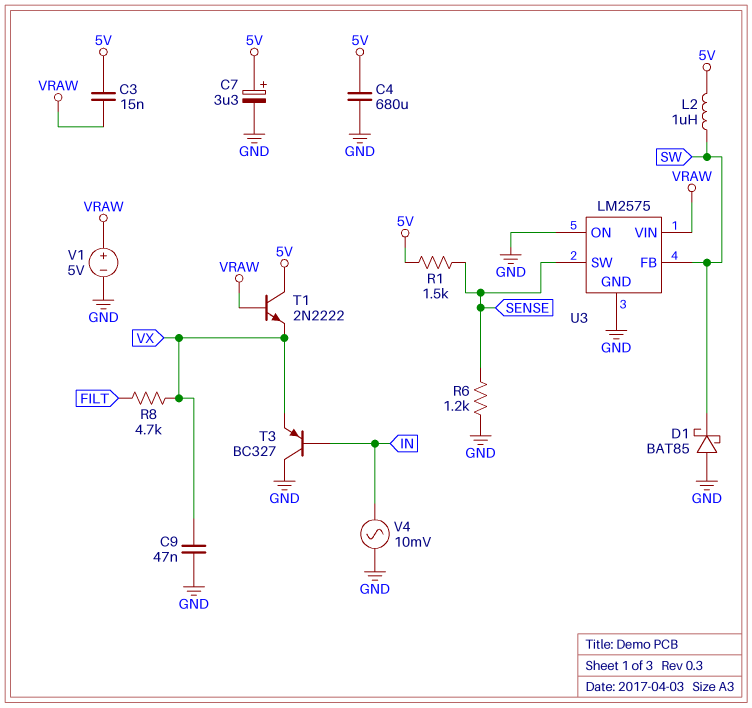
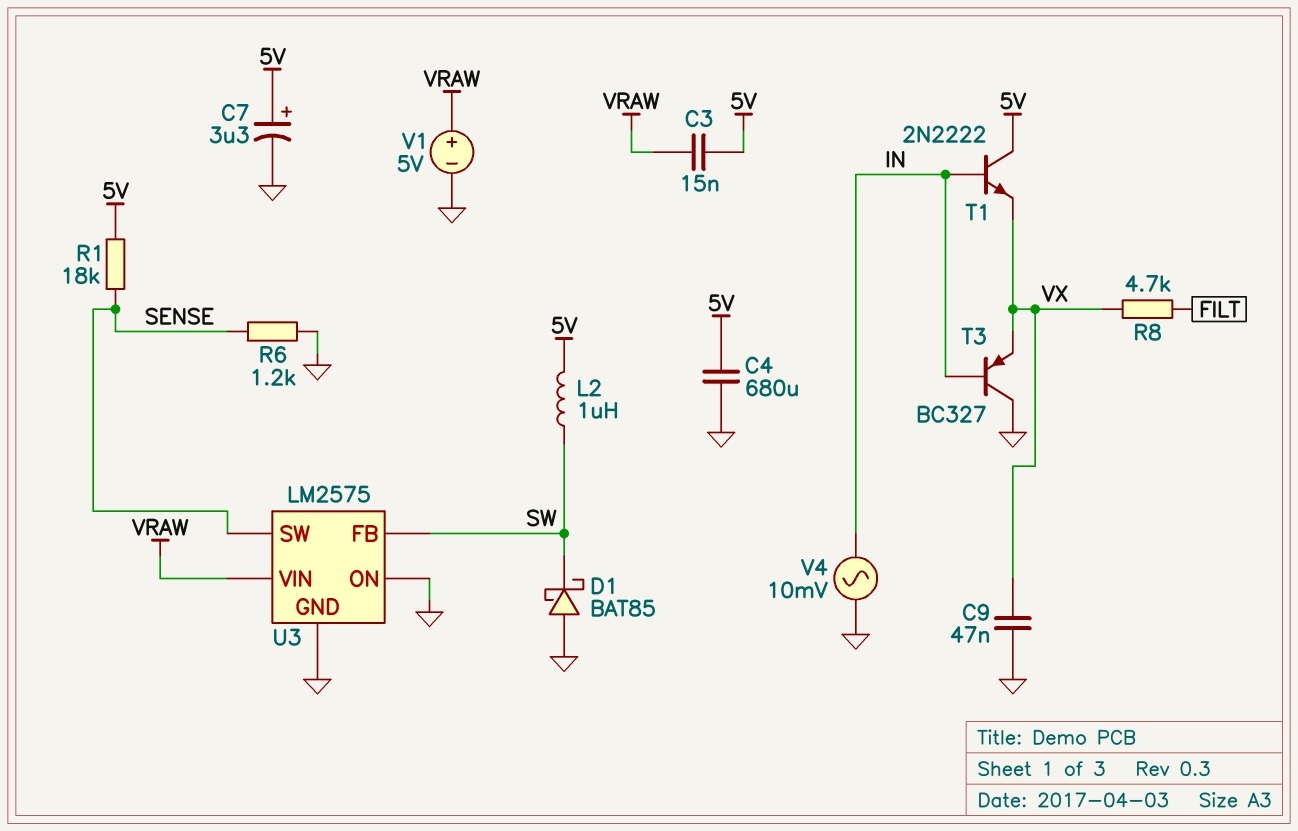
R1: 1.5k (5V, SENSE) -> 18k (5V, SENSE)
T1: NPN 2N2222 (B VRAW, C 5V, E VX) -> NPN 2N2222 (B IN, C 5V, E VX)

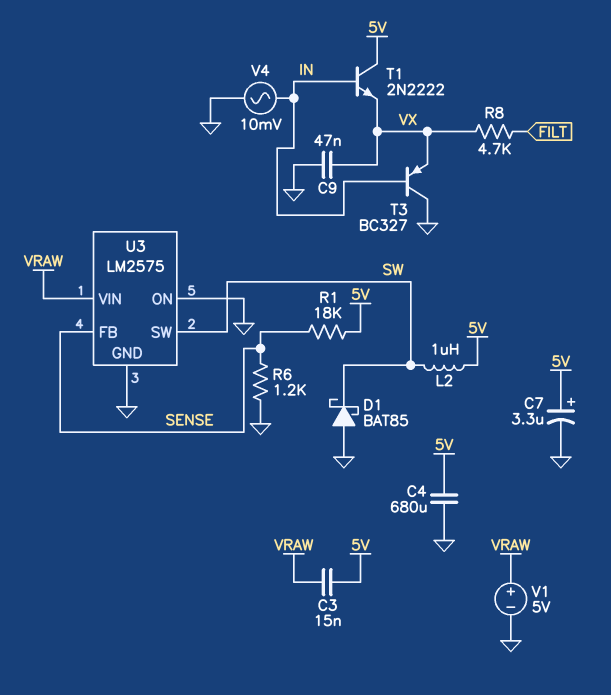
U3 pin FB: SW -> SENSE
U3 pin SW: SENSE -> SW

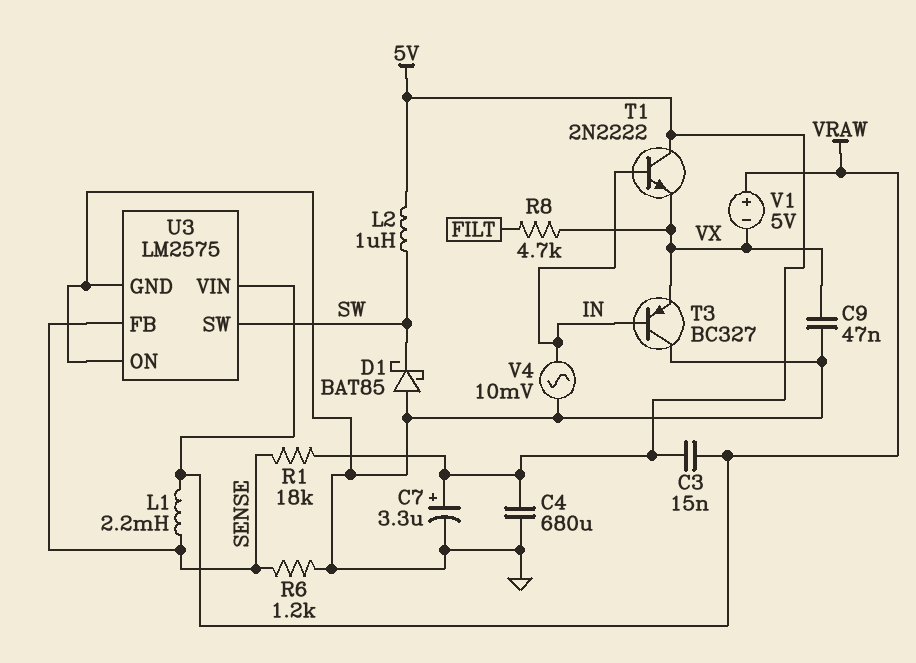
L1: none -> 2.2mH (SENSE, VRAW)
V1: 5V (plus VRAW, minus GND) -> 5V (plus VRAW, minus VX)

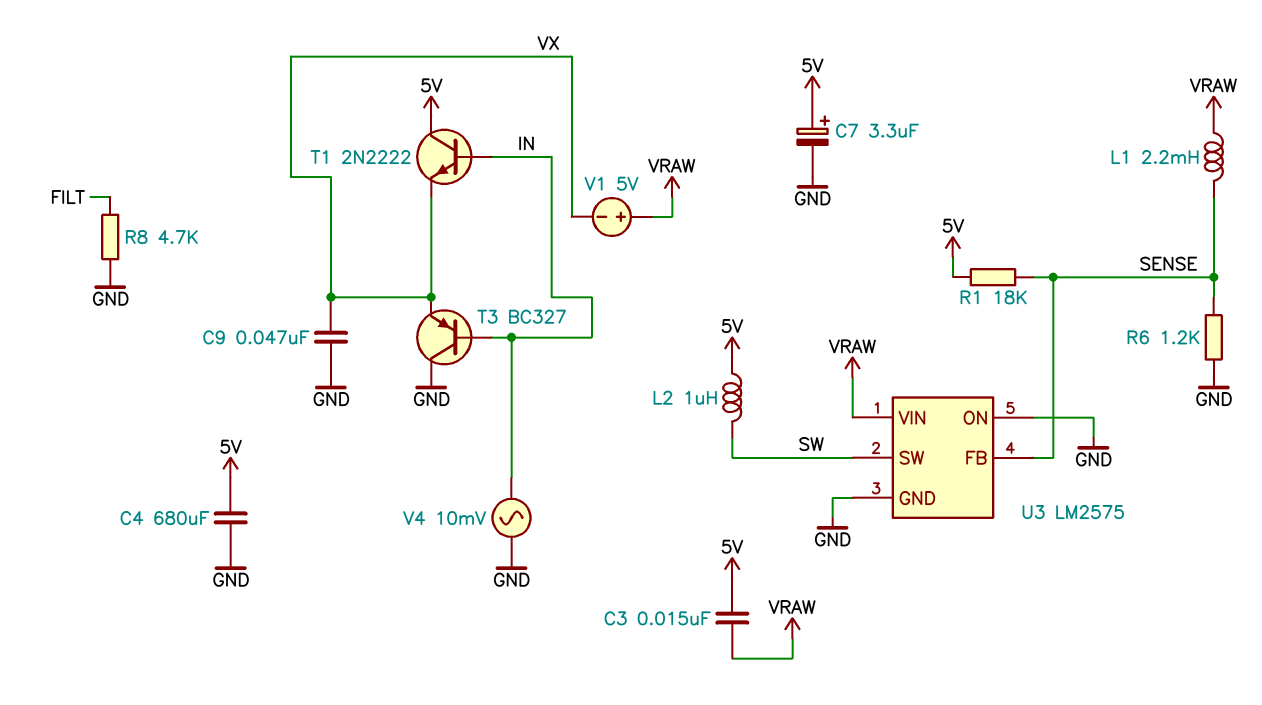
D1: schottky BAT85 (A GND, K SW) -> none
R8: 4.7k (FILT, VX) -> 4.7k (FILT, GND)

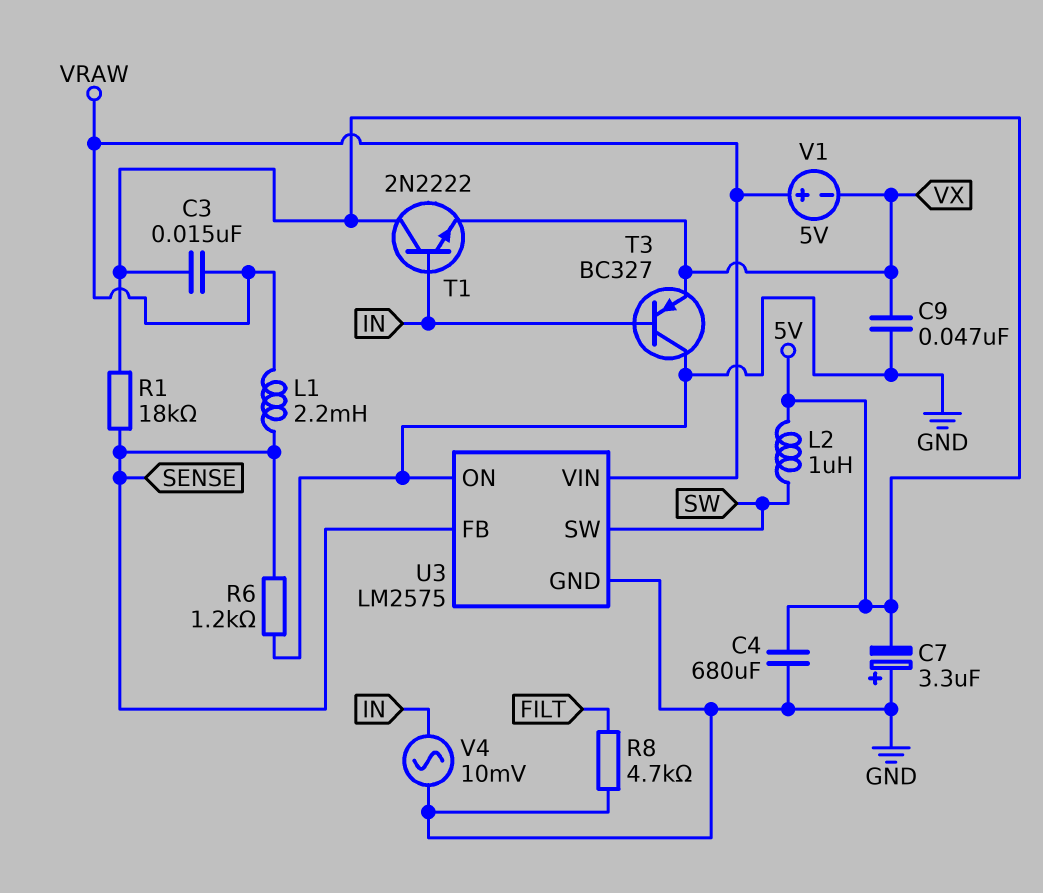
C7: 3.3uF (plus 5V, minus GND) -> 3.3uF (plus GND, minus 5V)

